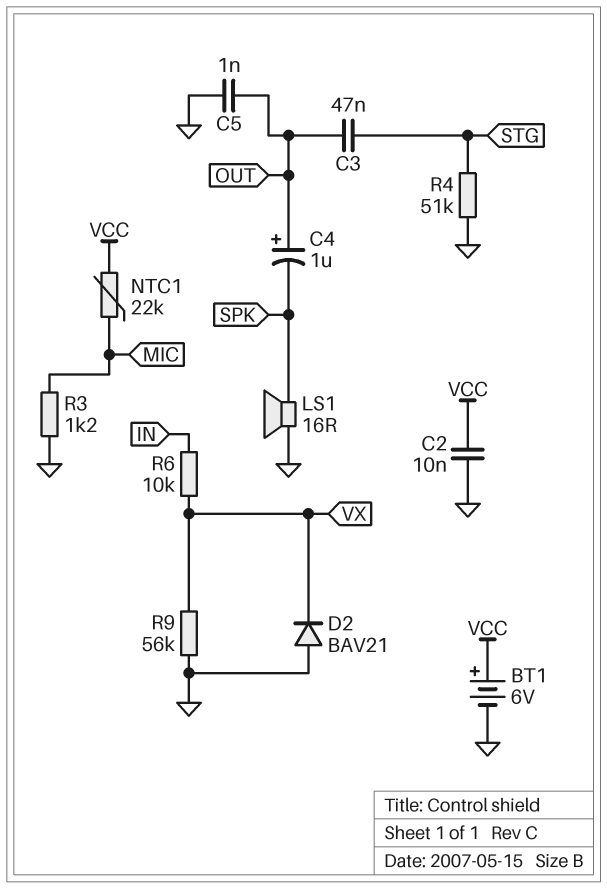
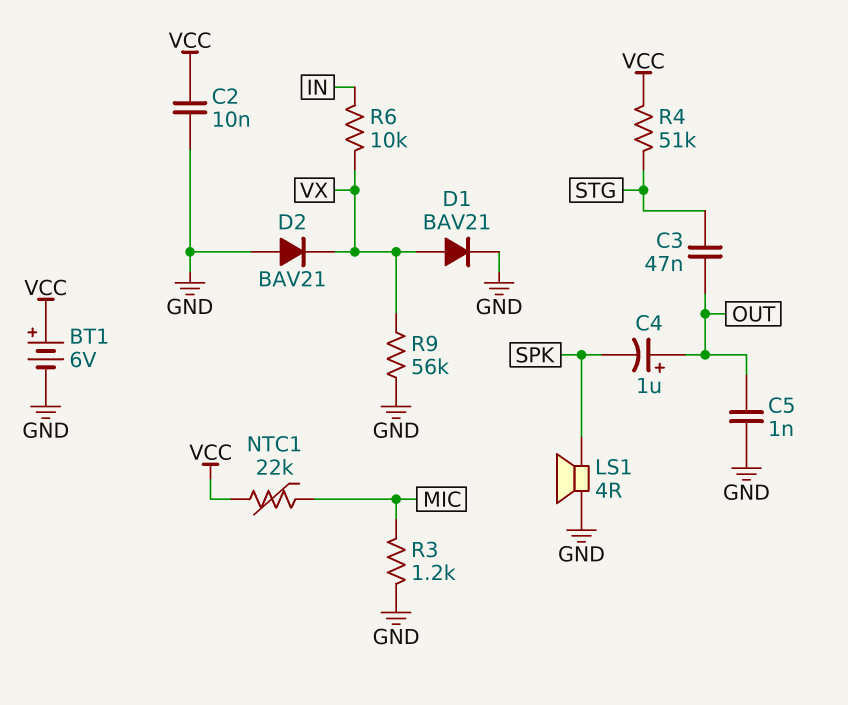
D1: none -> diode BAV21 (A VX, K GND)
LS1: speaker 16R (GND, SPK) -> speaker 4R (GND, SPK)
R4: 51k (GND, STG) -> 51k (STG, VCC)

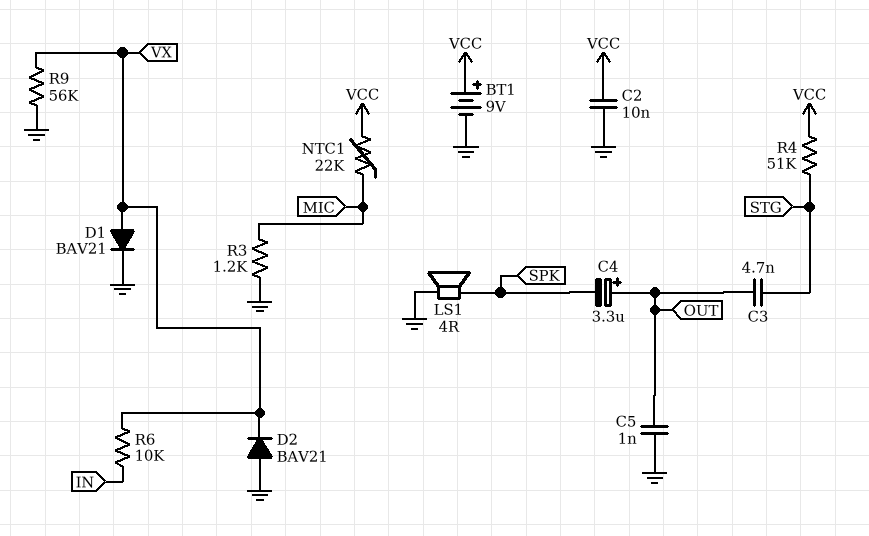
BT1: 6V (plus VCC, minus GND) -> 9V (plus VCC, minus GND)
C3: 47nF (OUT, STG) -> 4.7nF (OUT, STG)
C4: 1uF (plus OUT, minus SPK) -> 3.3uF (plus OUT, minus SPK)

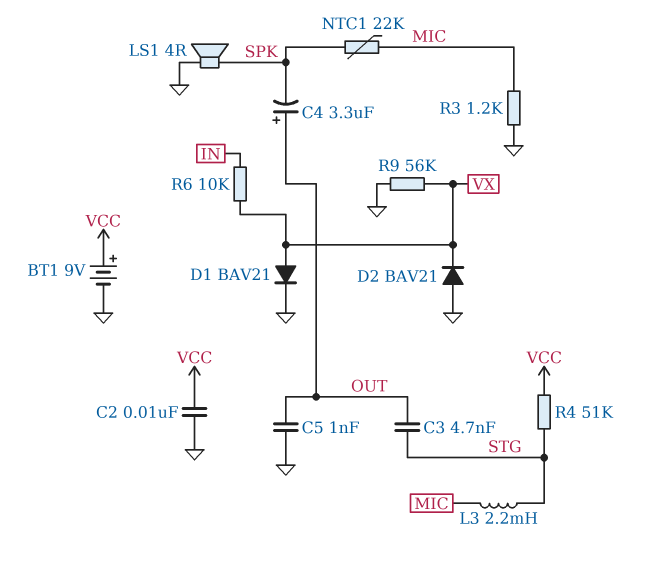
L3: none -> 2.2mH (MIC, STG)
NTC1: 22k (MIC, VCC) -> 22k (MIC, SPK)

